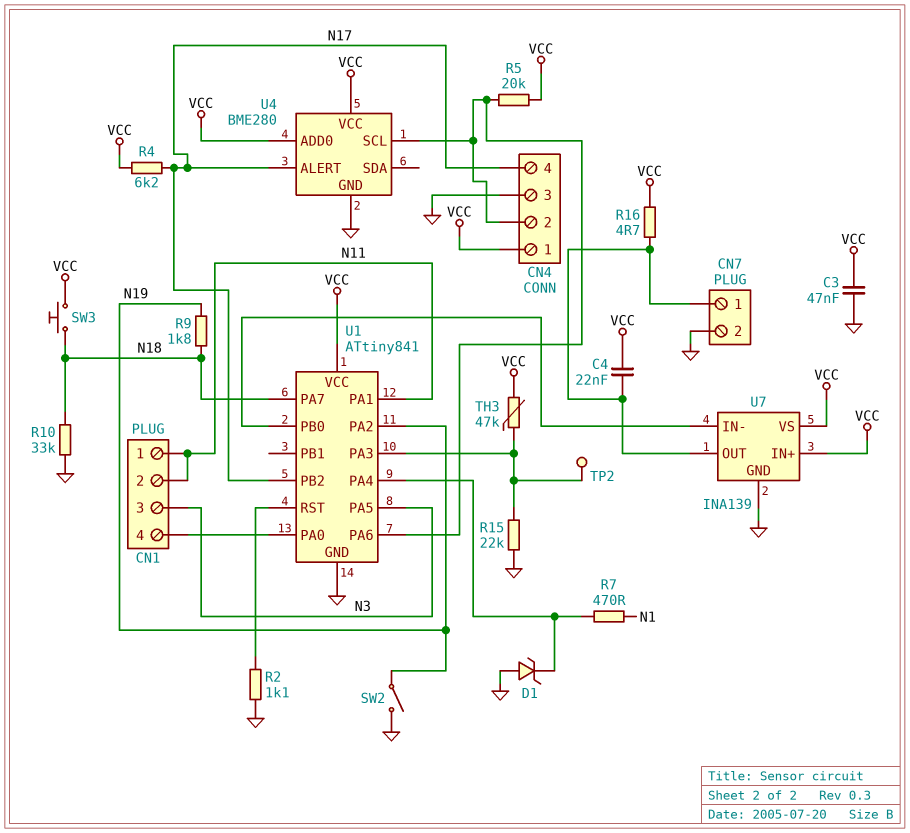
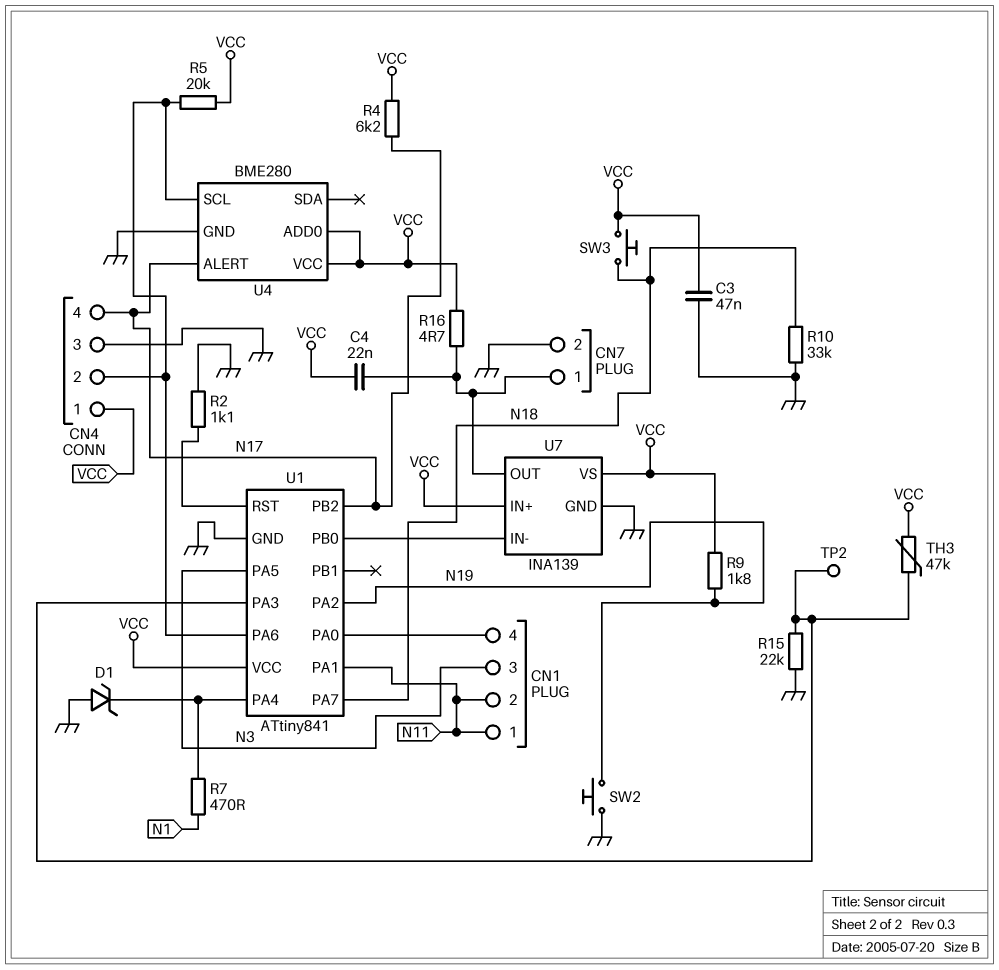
R9: 1.8k (N18, N19) -> 1.8k (N19, VCC)
SW2: switch (GND, N19) -> button (GND, N19)

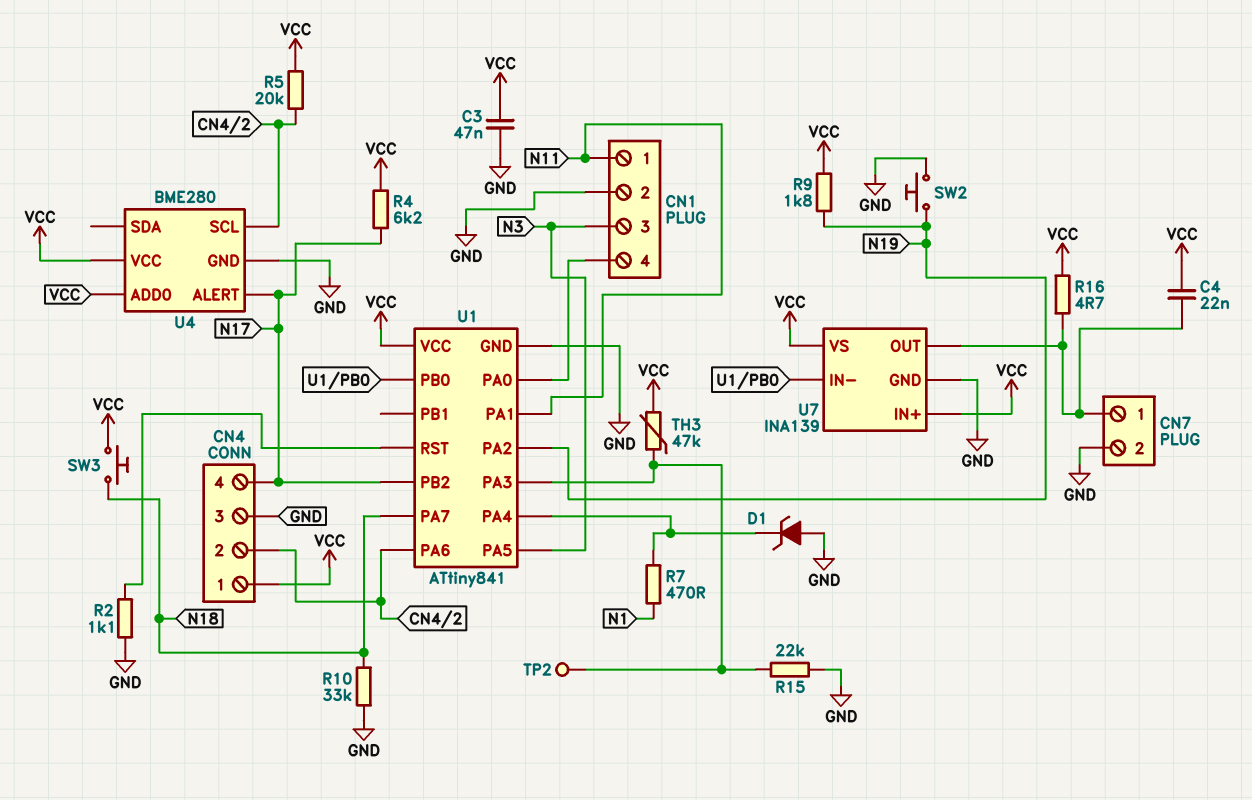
CN1 pin 2: N11 -> GND

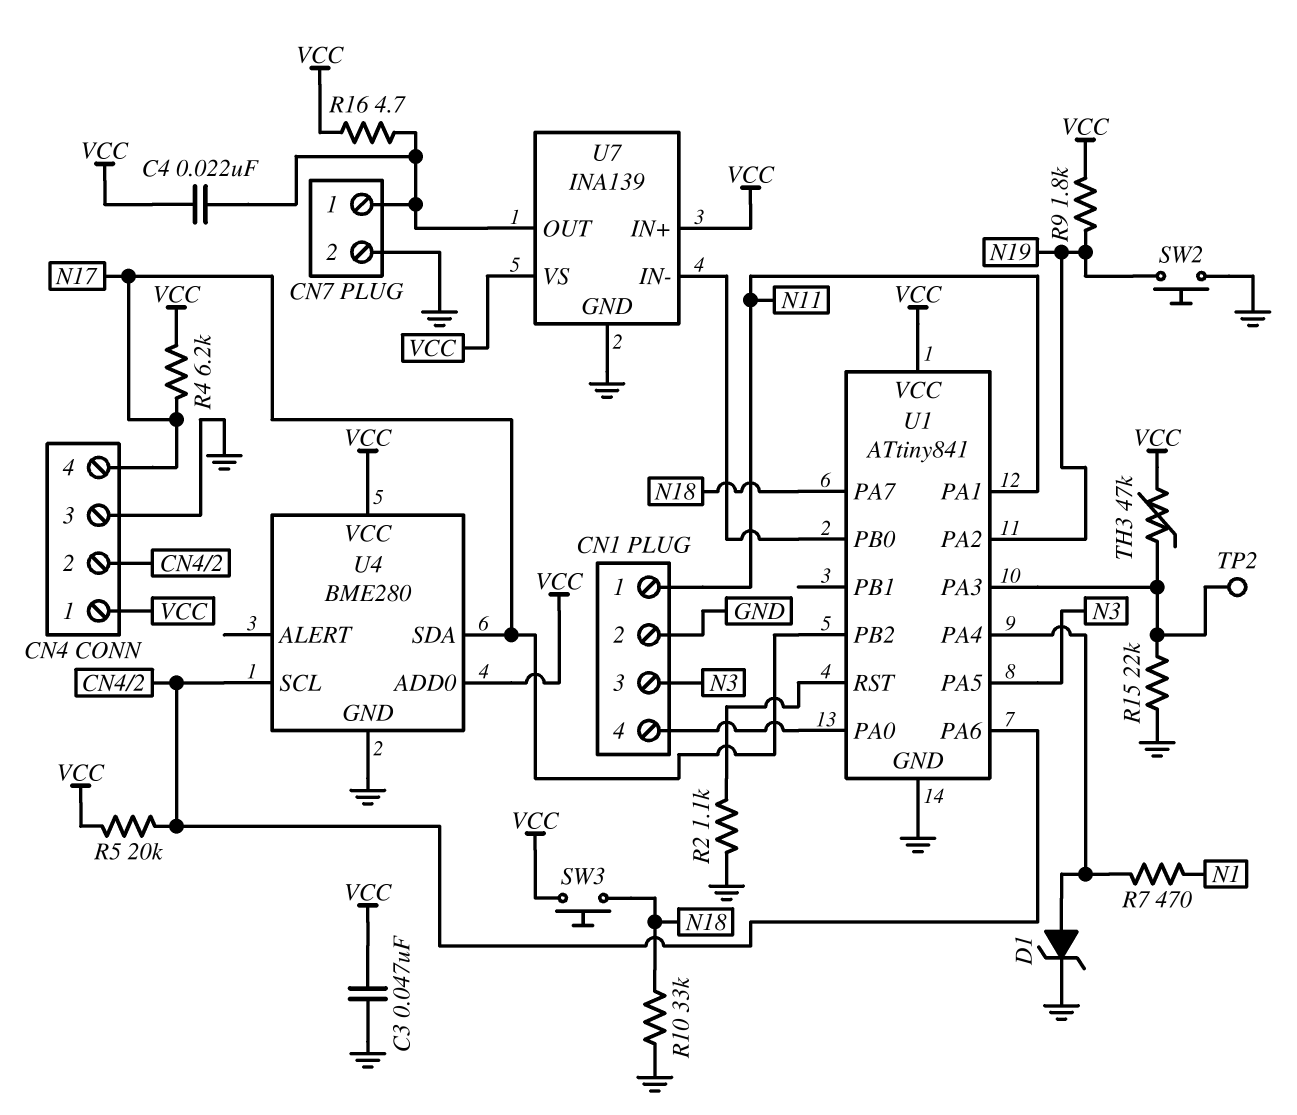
D1: zener (A GND, K U1/PA4) -> zener (A U1/PA4, K GND)
U4 pin ALERT: N17 -> none
U4 pin SDA: none -> N17

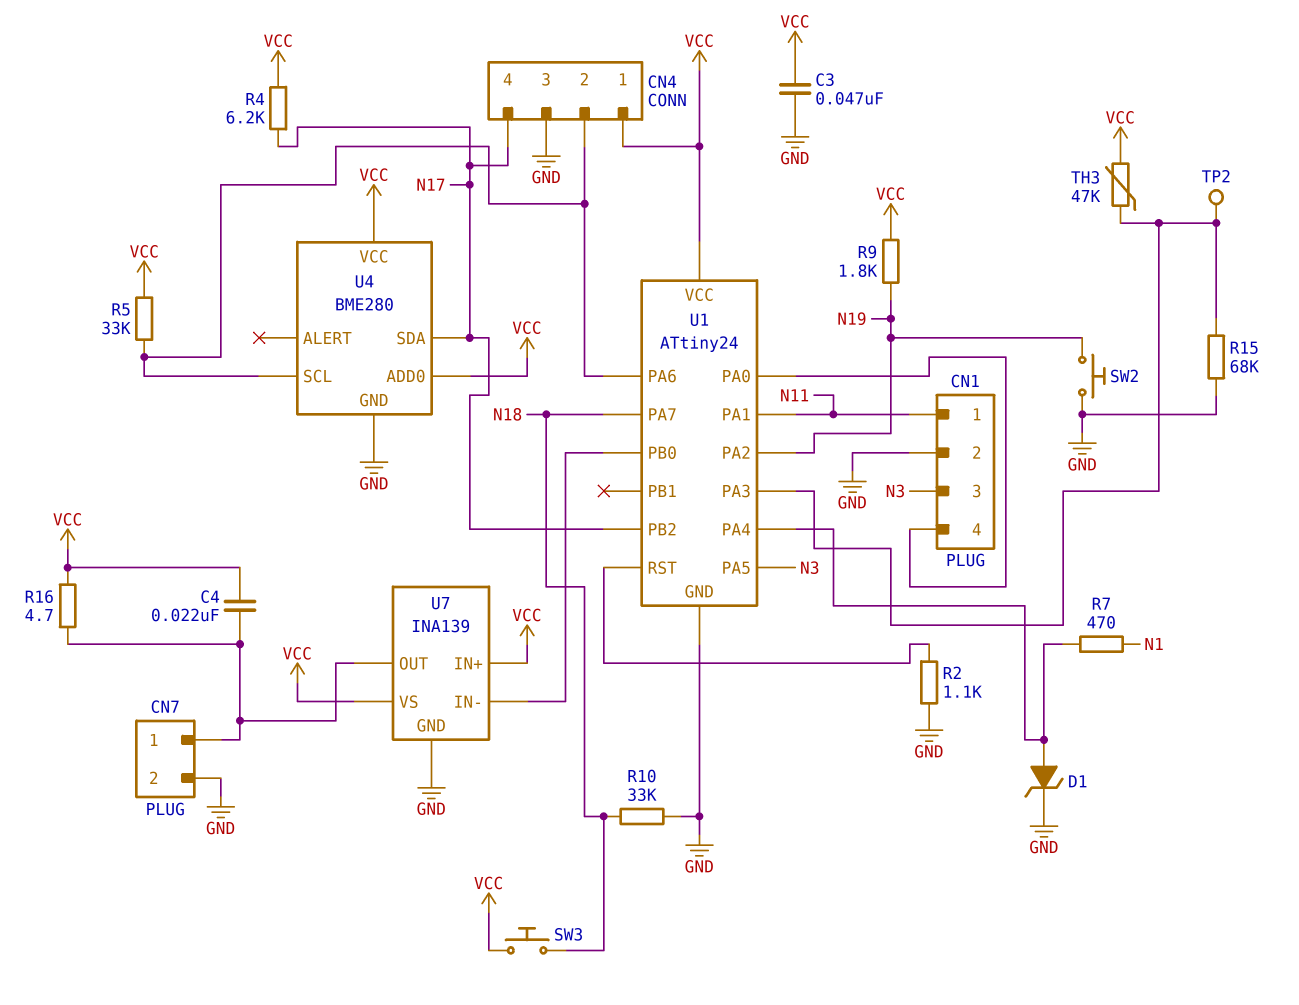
R5: 20k (CN4/2, VCC) -> 33k (CN4/2, VCC)
R15: 22k (GND, U1/PA3) -> 68k (GND, U1/PA3)
U1: ATtiny841 -> ATtiny24

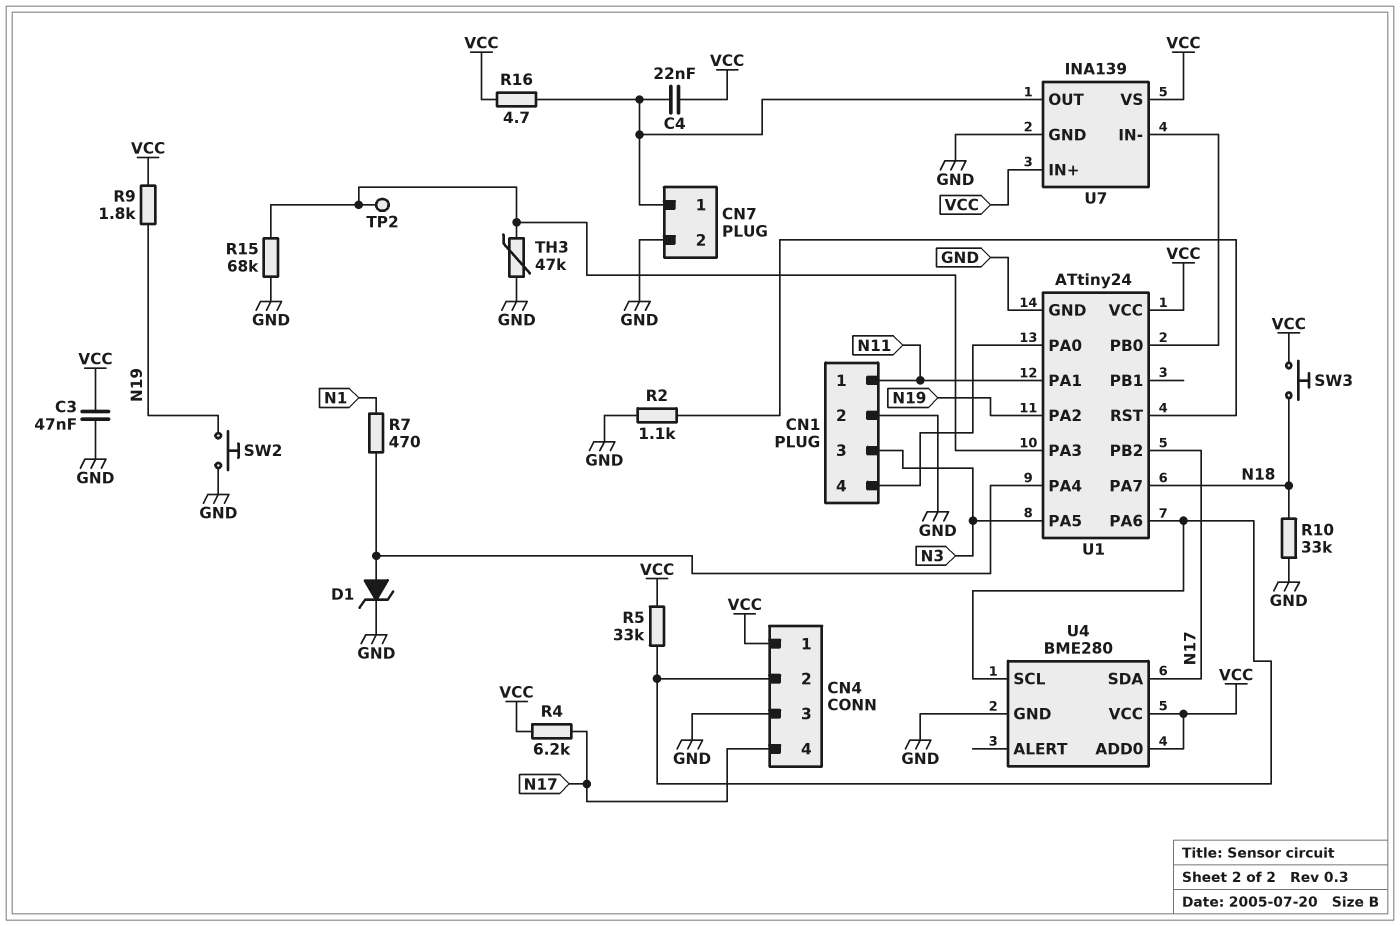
TH3: 47k (U1/PA3, VCC) -> 47k (GND, U1/PA3)

